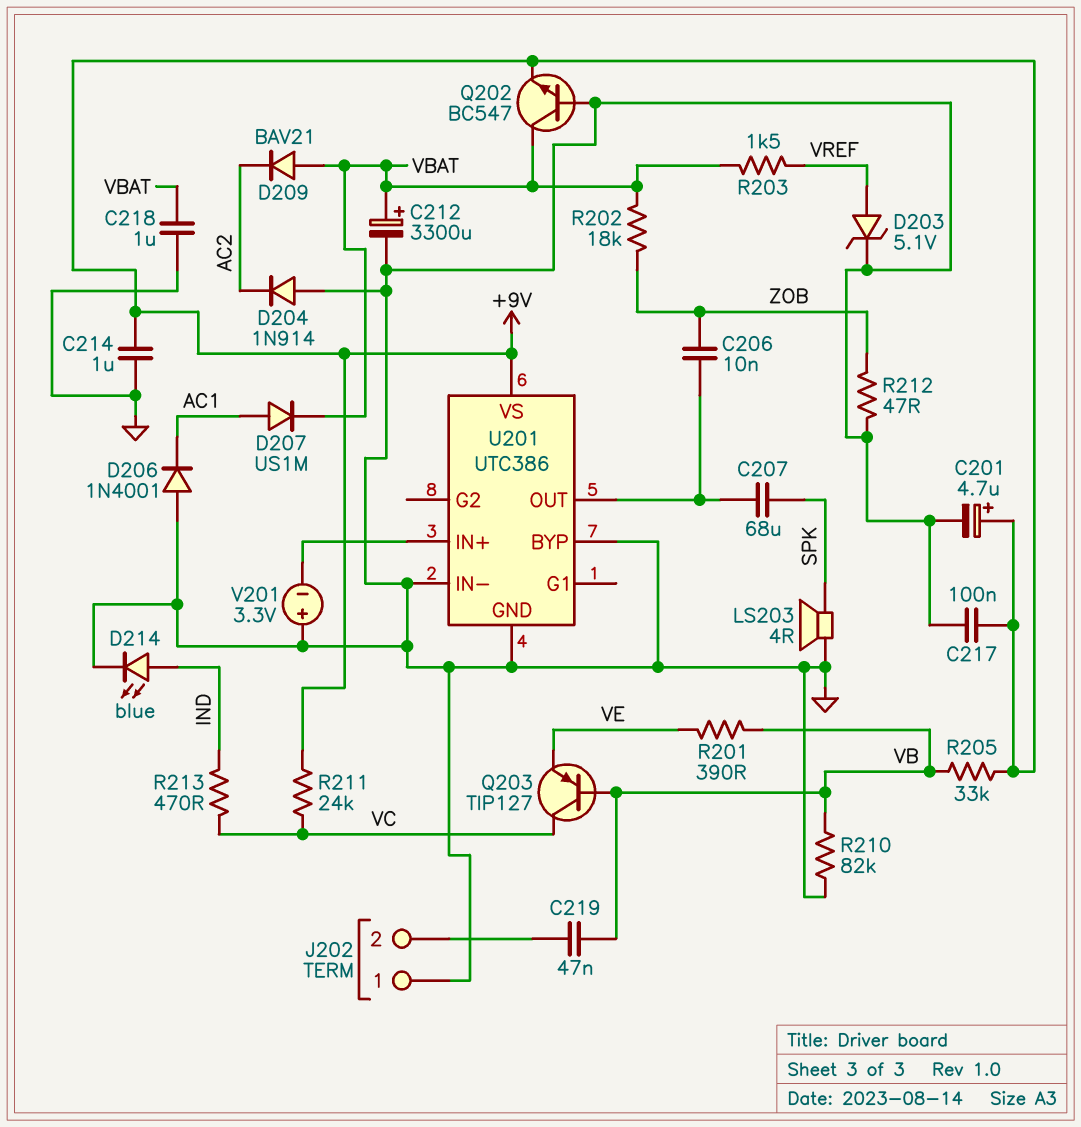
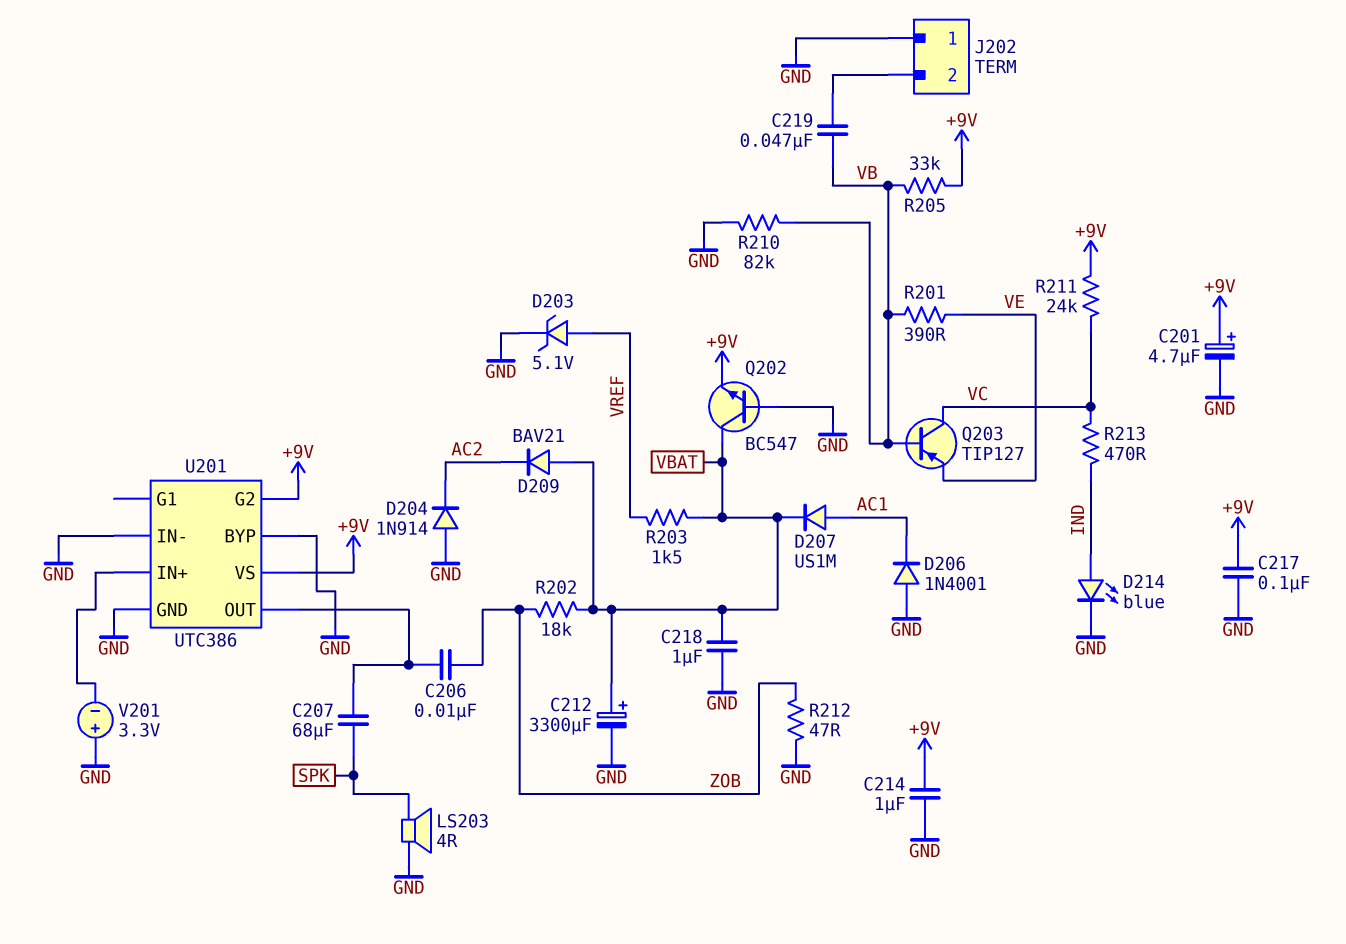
U201 pin G2: none -> +9V

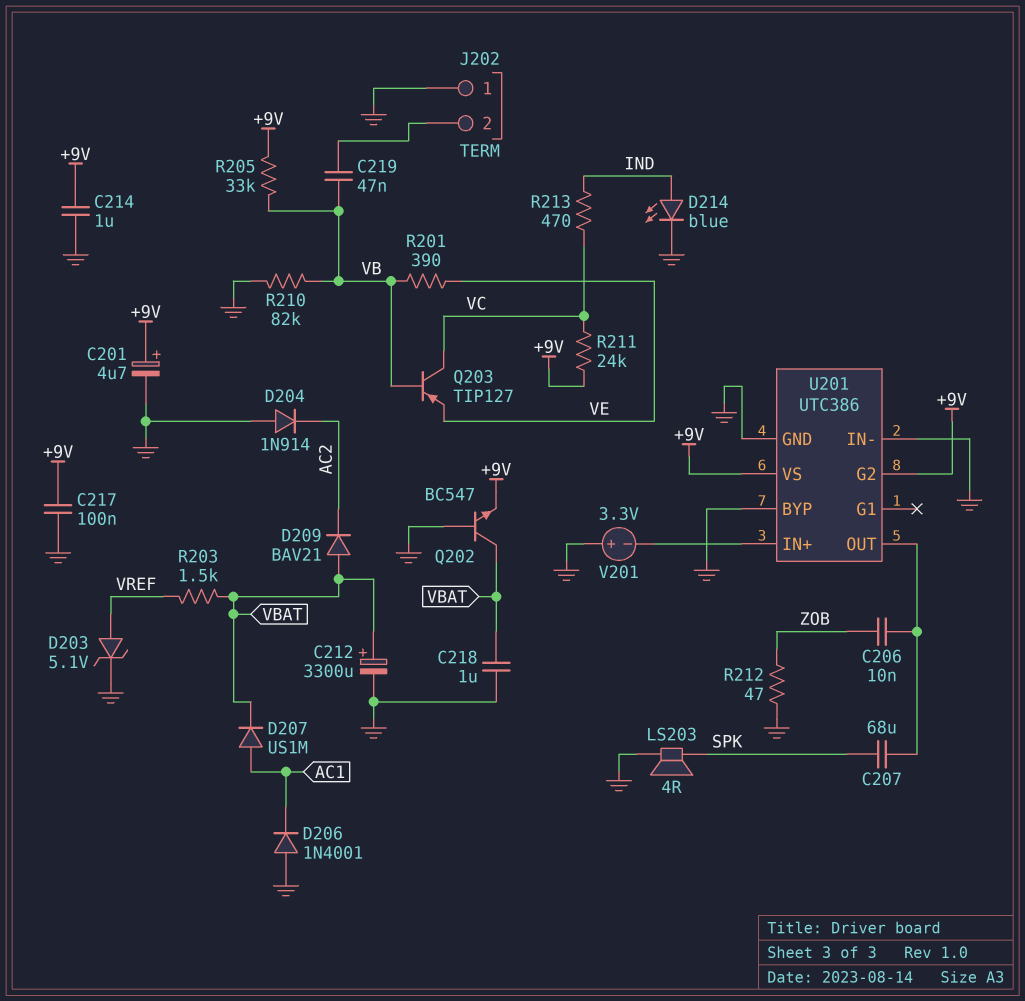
R202: 18k (VBAT, ZOB) -> none

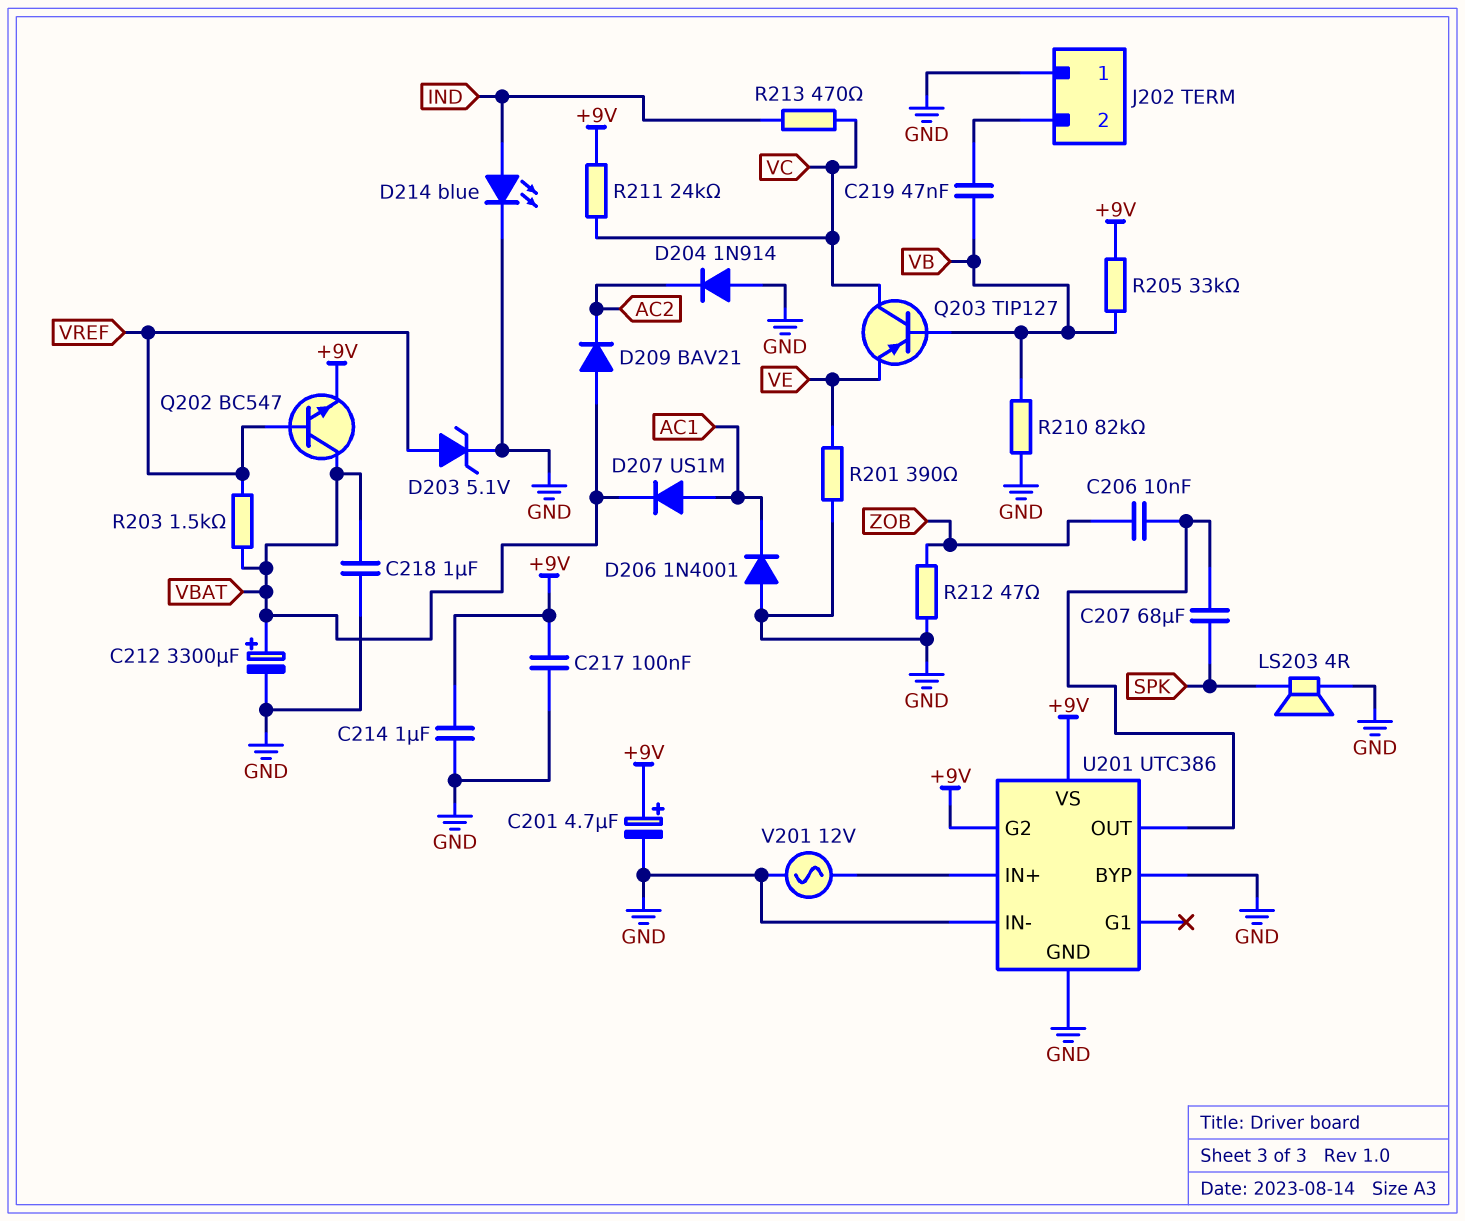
Q202: NPN BC547 (B GND, C VBAT, E +9V) -> NPN BC547 (B VREF, C VBAT, E +9V)
R201: 390 (VB, VE) -> 390 (GND, VE)
V201: 3.3V (plus GND, minus U201/IN+) -> AC 12V (GND, U201/IN+)

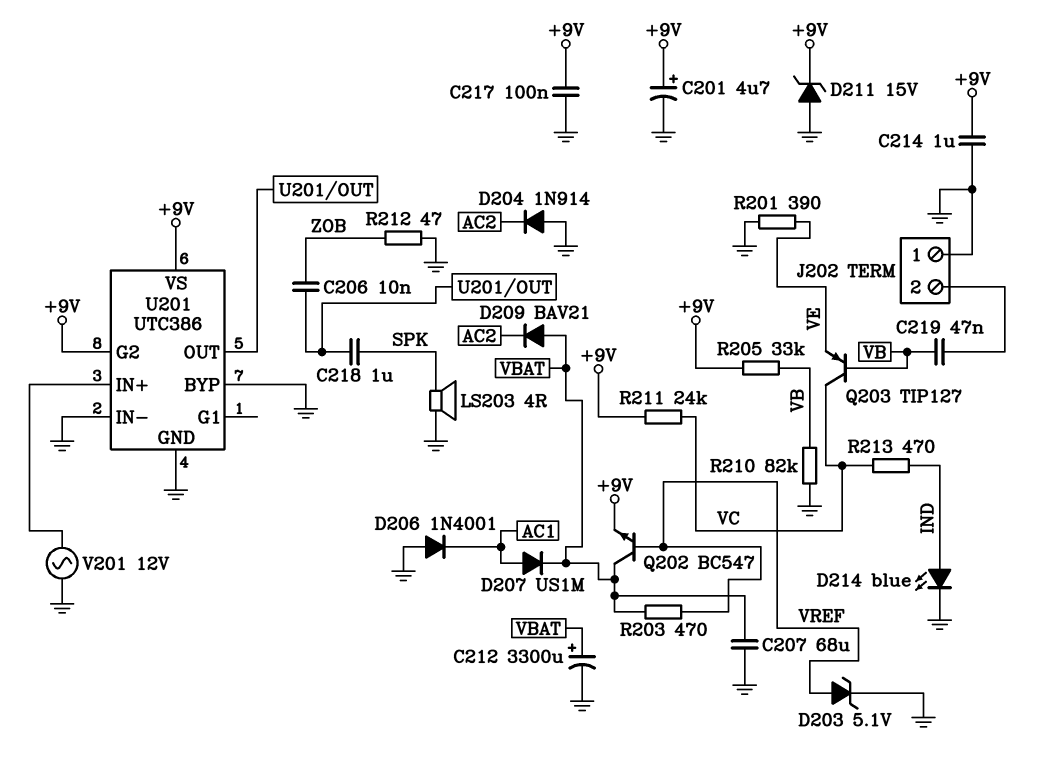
C207: 68uF (SPK, U201/OUT) -> 68uF (GND, VBAT)
C218: 1uF (GND, VBAT) -> 1uF (SPK, U201/OUT)
D211: none -> zener 15V (A GND, K +9V)
R203: 1.5k (VBAT, VREF) -> 470 (VBAT, VREF)

